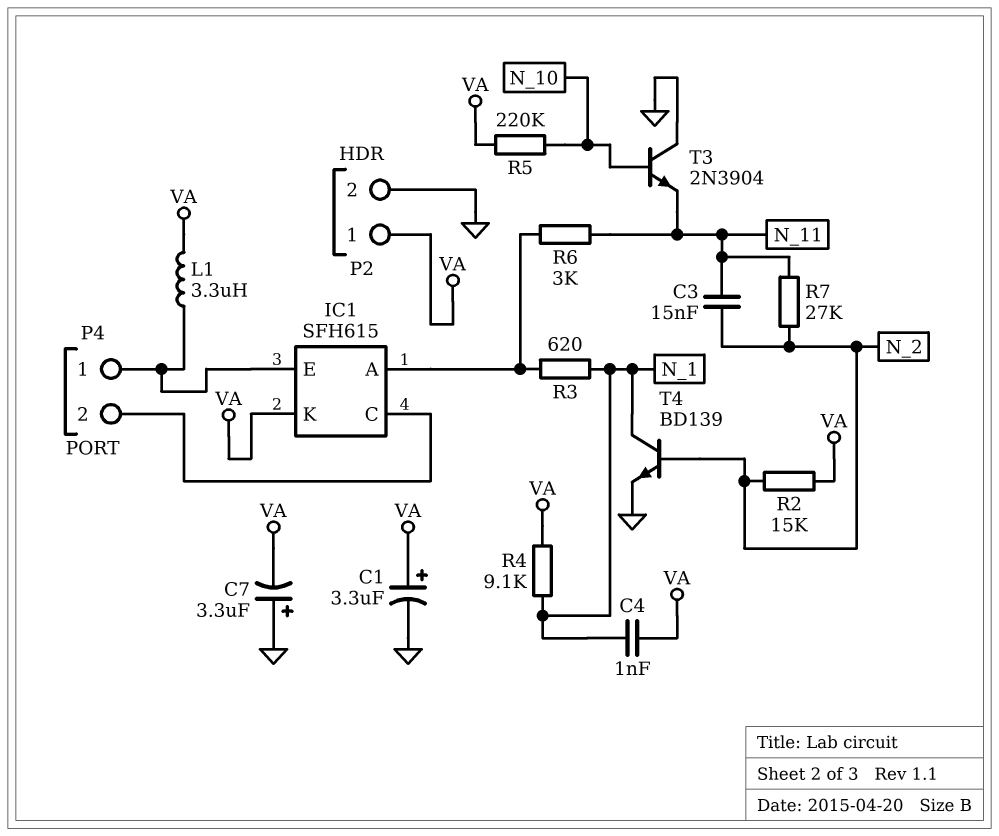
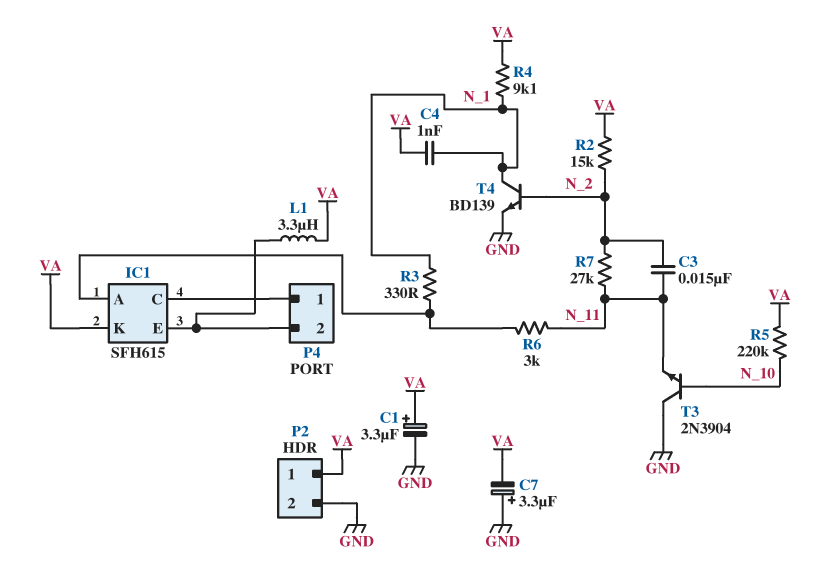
P4 pin 1: IC1/E -> IC1/C
P4 pin 2: IC1/C -> IC1/E
R3: 620 (IC1/A, N_1) -> 330 (IC1/A, N_1)

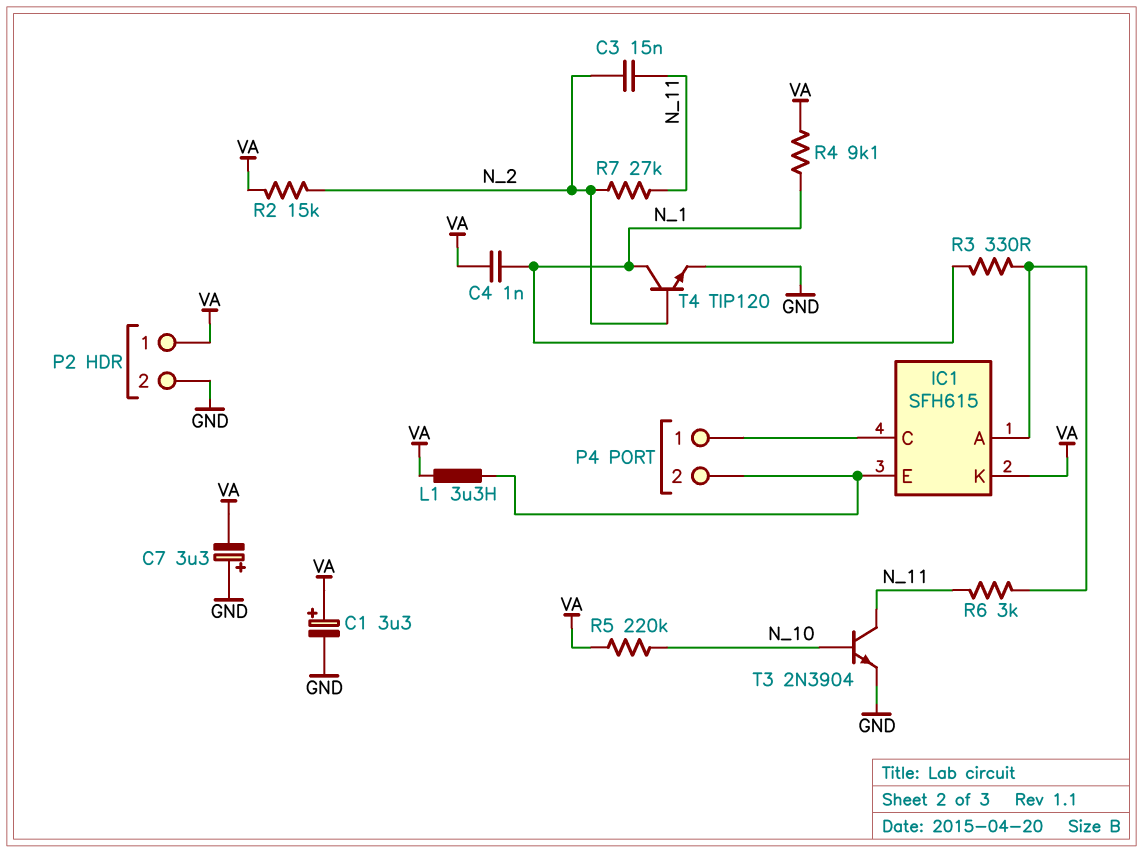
T3: NPN 2N3904 (B N_10, C GND, E N_11) -> NPN 2N3904 (B N_10, C N_11, E GND)
T4: NPN BD139 (B N_2, C N_1, E GND) -> NPN TIP120 (B N_2, C N_1, E GND)

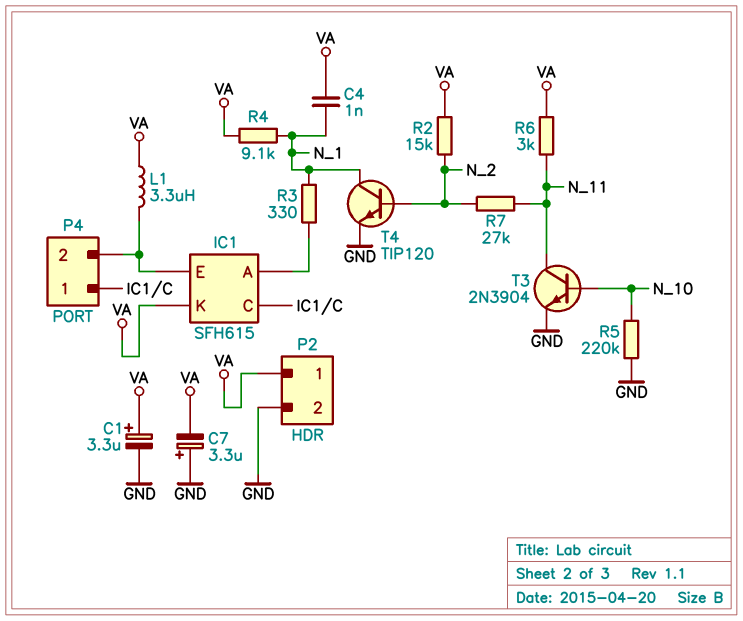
C3: 15nF (N_2, N_11) -> none
R5: 220k (N_10, VA) -> 220k (GND, N_10)
R6: 3k (IC1/A, N_11) -> 3k (N_11, VA)

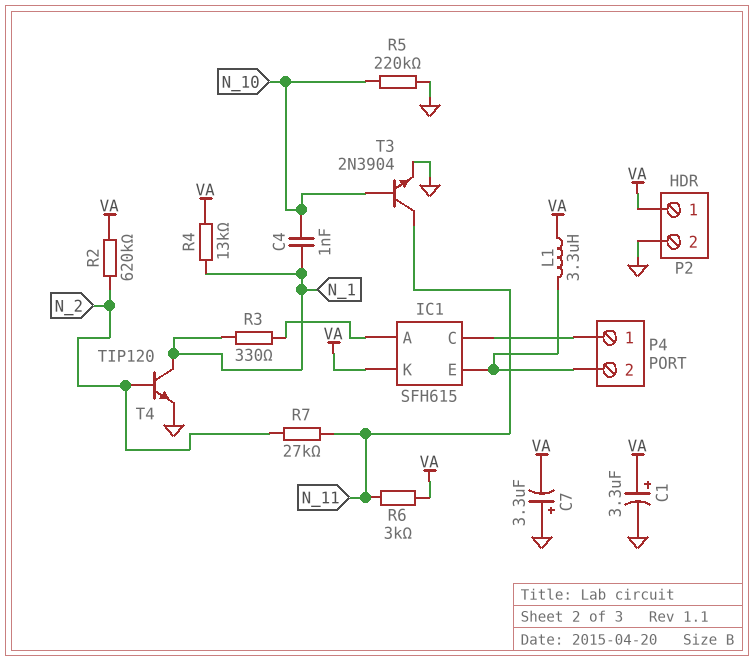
C4: 1nF (N_1, VA) -> 1nF (N_1, N_10)
R2: 15k (N_2, VA) -> 620k (N_2, VA)
R4: 9.1k (N_1, VA) -> 13k (N_1, VA)

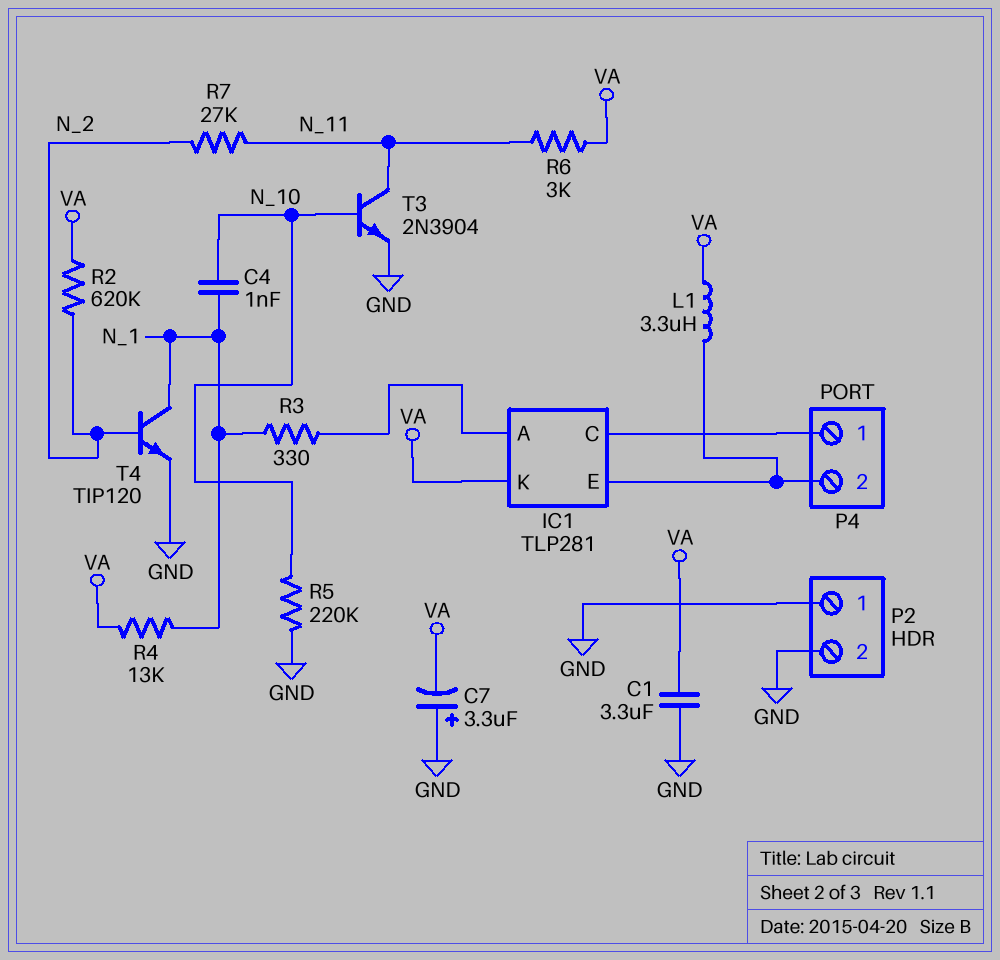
C1: 3.3uF (plus VA, minus GND) -> 3.3uF (GND, VA)
IC1: SFH615 -> TLP281
P2 pin 1: VA -> GND

